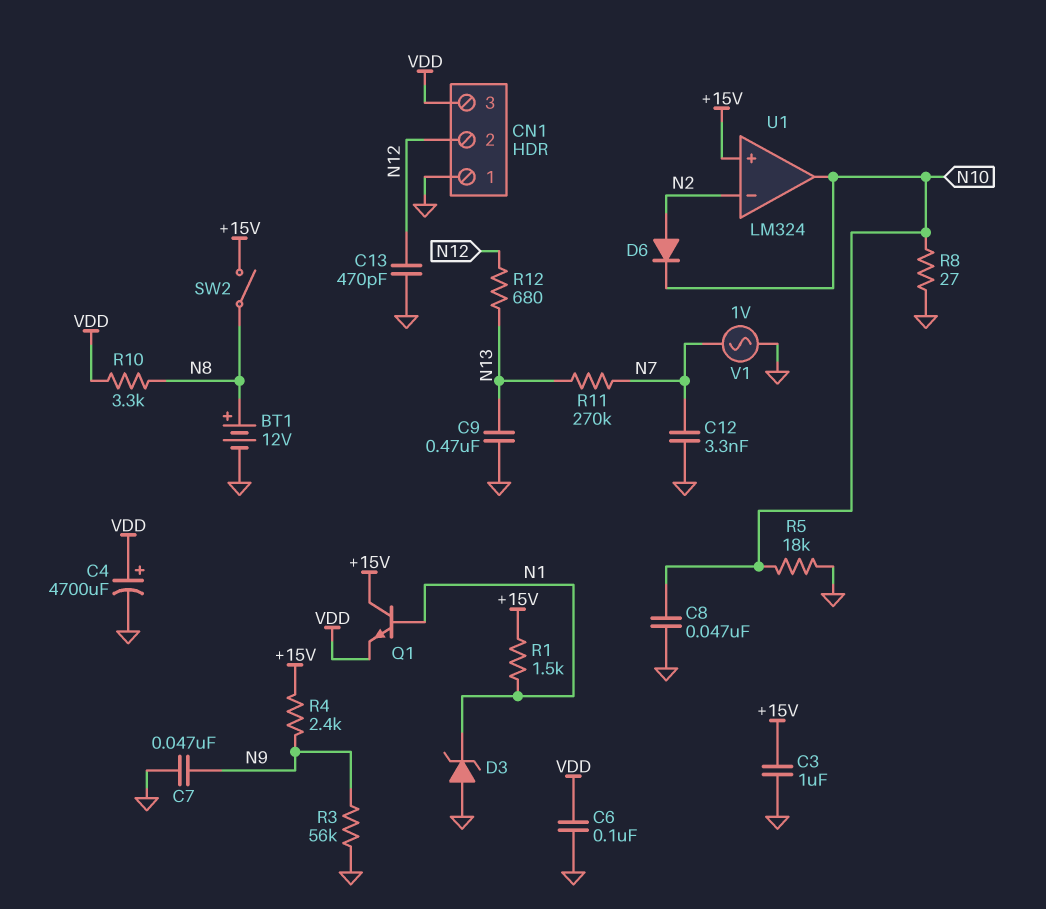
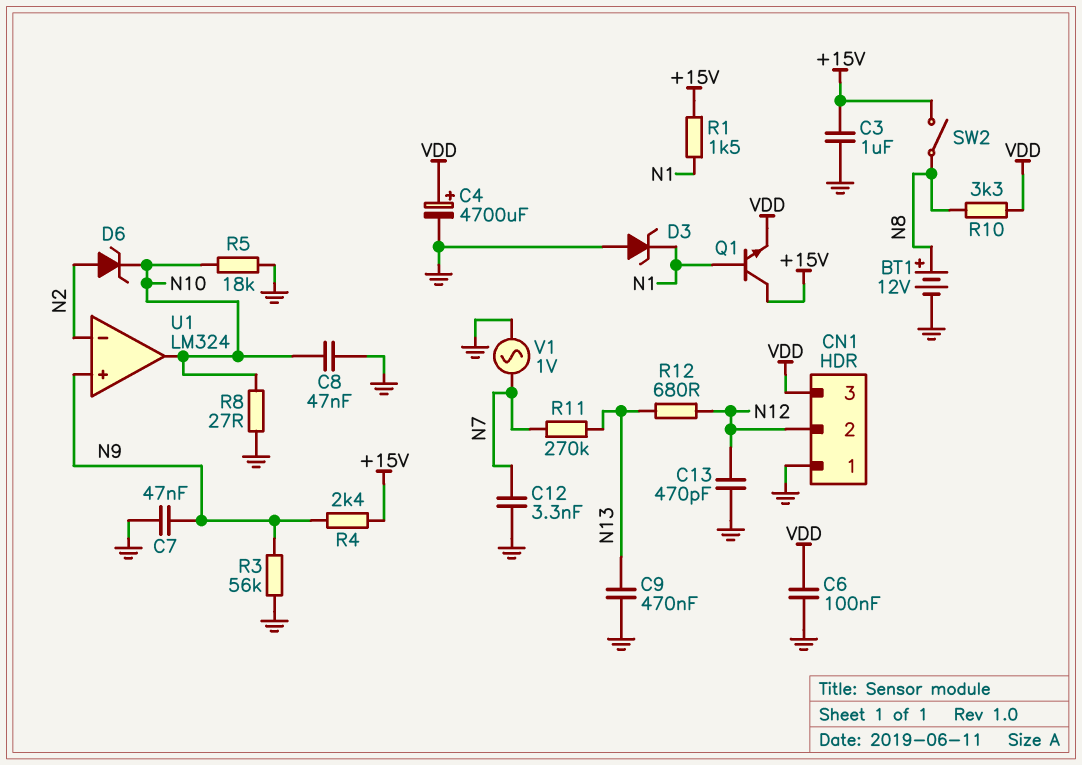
D6: diode (A N2, K N10) -> zener (A N2, K N10)
U1 pin in+: +15V -> N9

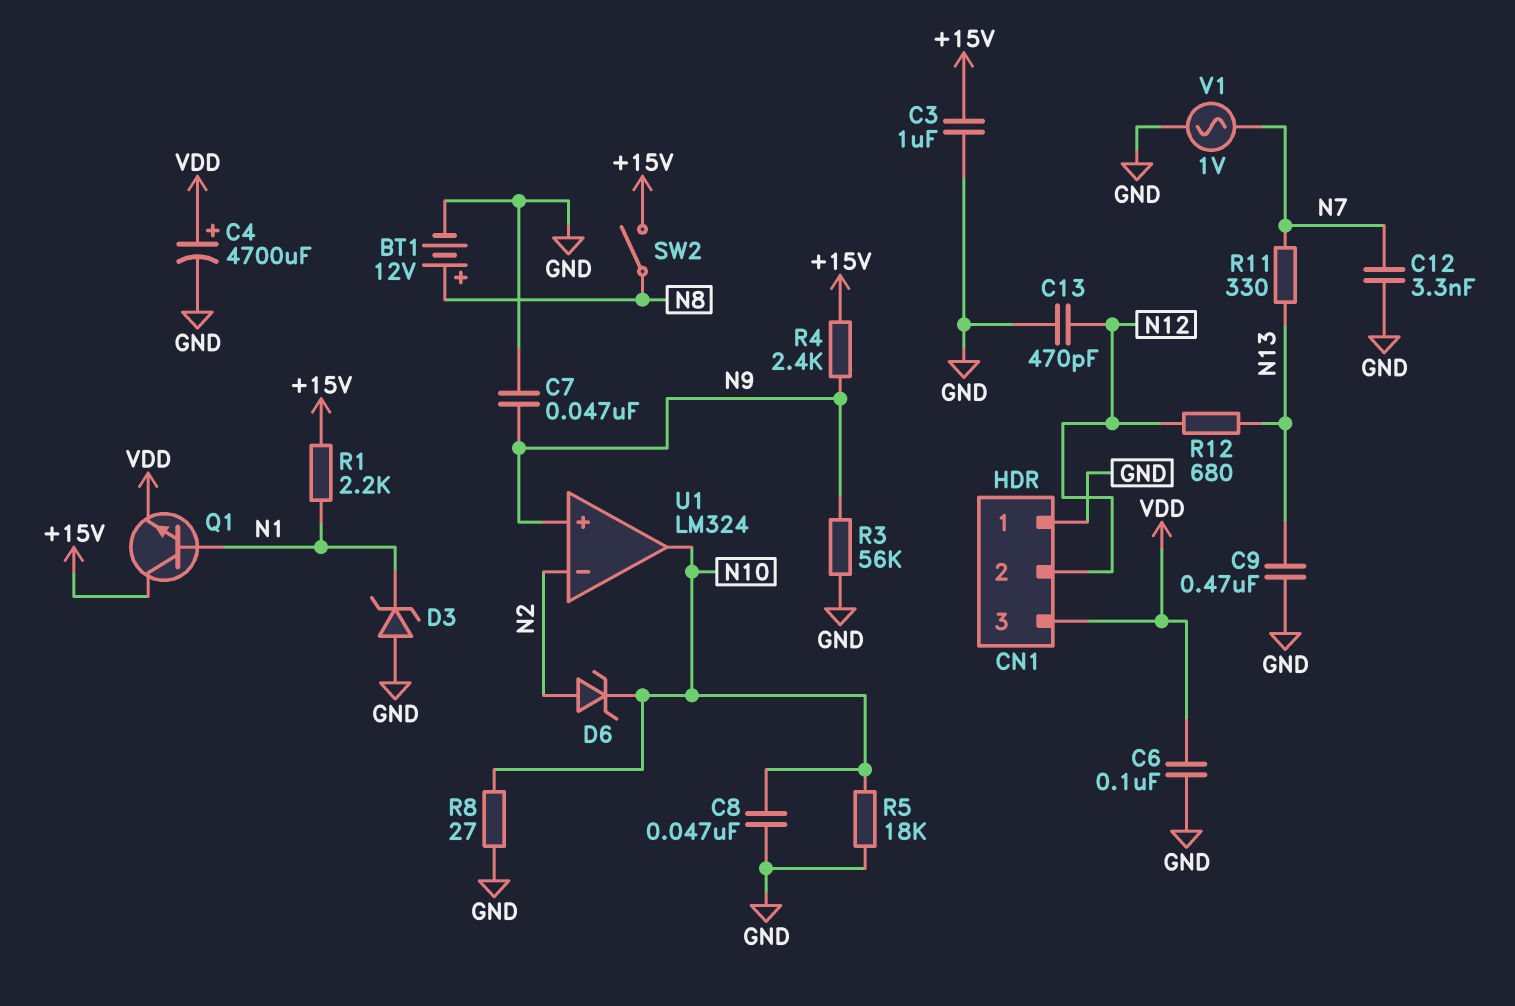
R1: 1.5k (+15V, N1) -> 2.2k (+15V, N1)
R10: 3.3k (N8, VDD) -> none
R11: 270k (N7, N13) -> 330 (N7, N13)

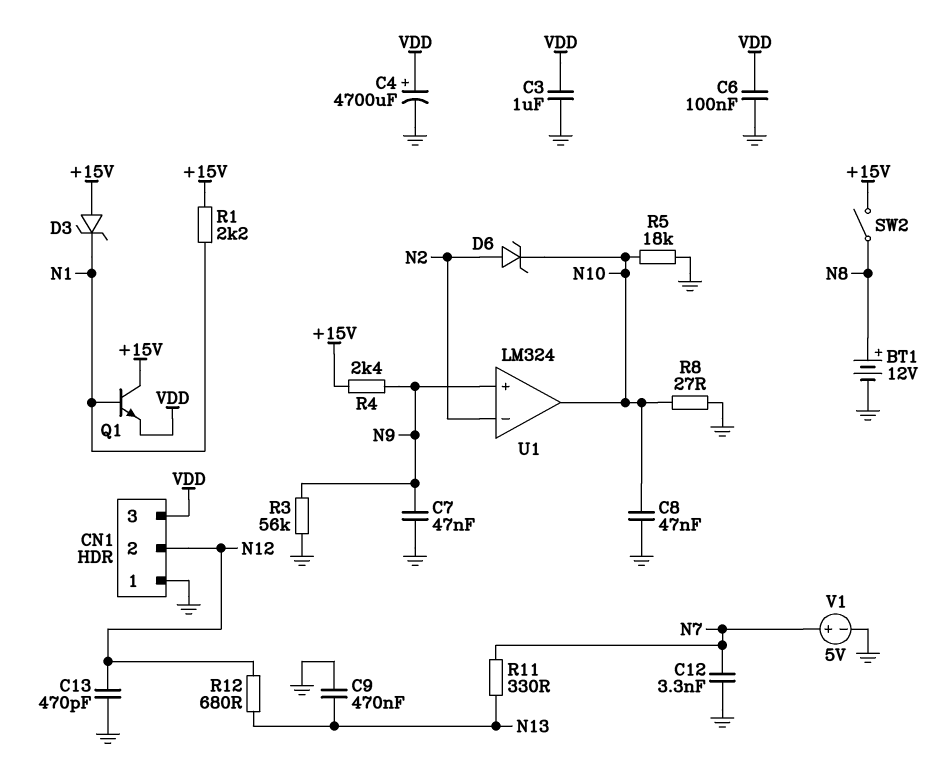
C3: 1uF (+15V, GND) -> 1uF (GND, VDD)
D3: zener (A GND, K N1) -> zener (A +15V, K N1)
V1: AC 1V (GND, N7) -> 5V (plus N7, minus GND)

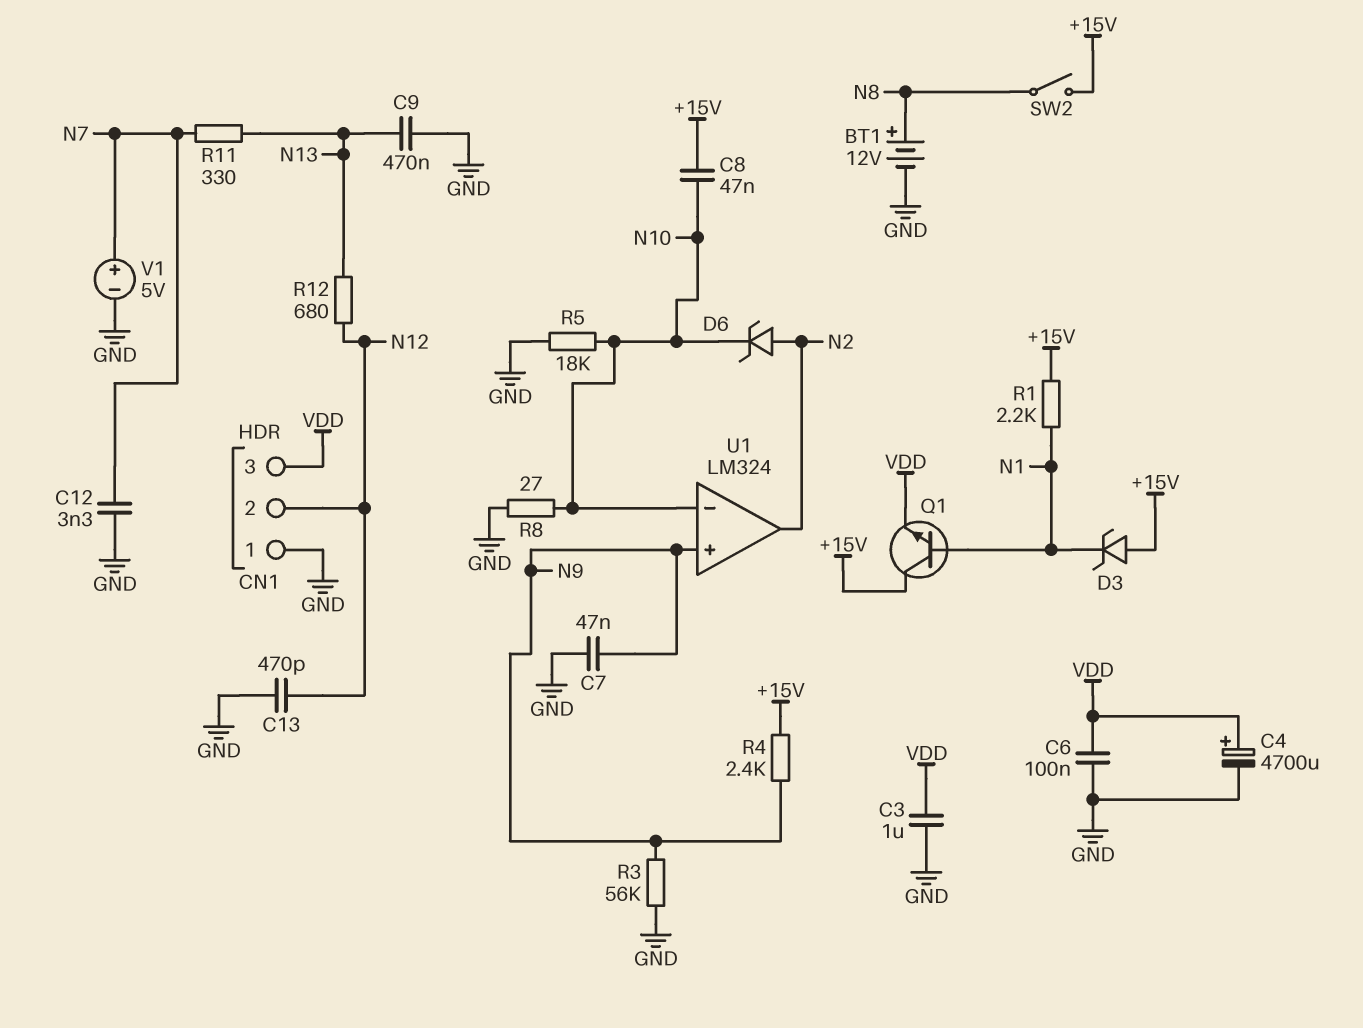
C8: 47nF (GND, N10) -> 47nF (+15V, N10)
U1 pin in-: N2 -> N10
U1 pin out: N10 -> N2

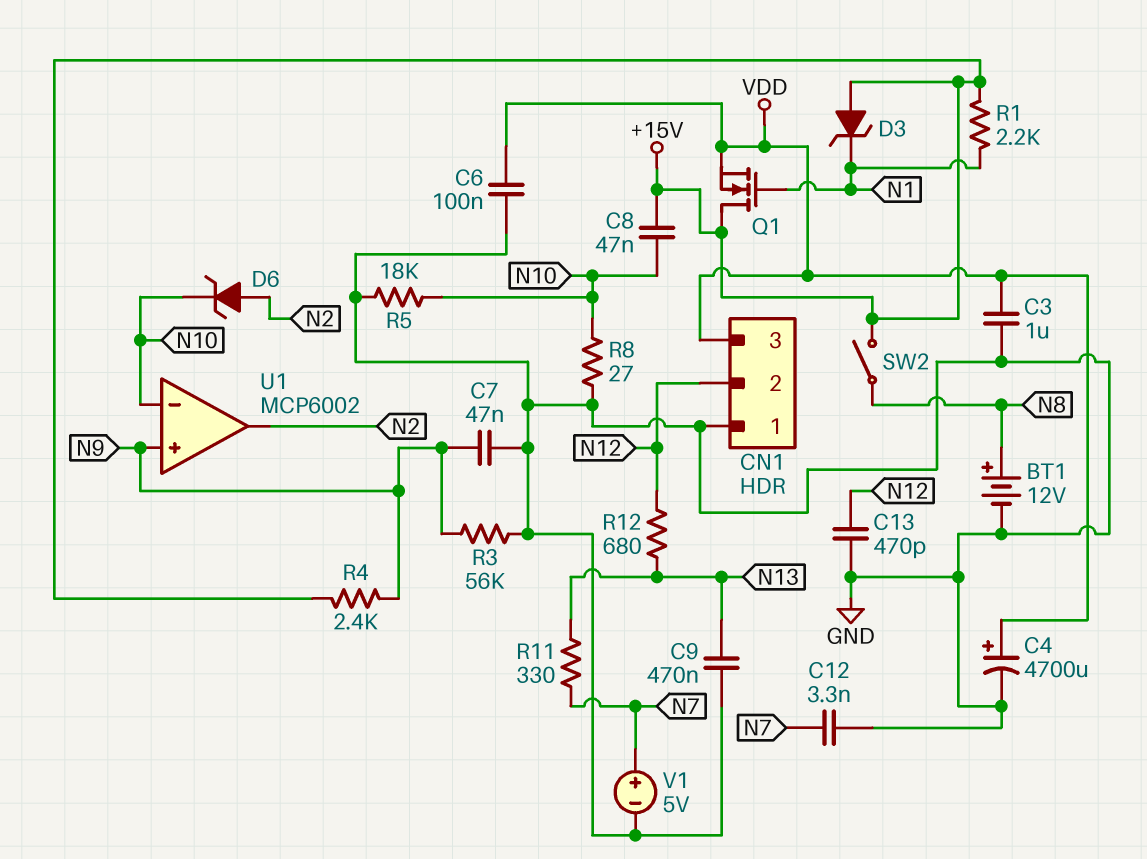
Q1: NPN (B N1, C +15V, E VDD) -> NMOS (G N1, D +15V, S VDD)
U1: LM324 -> MCP6002

